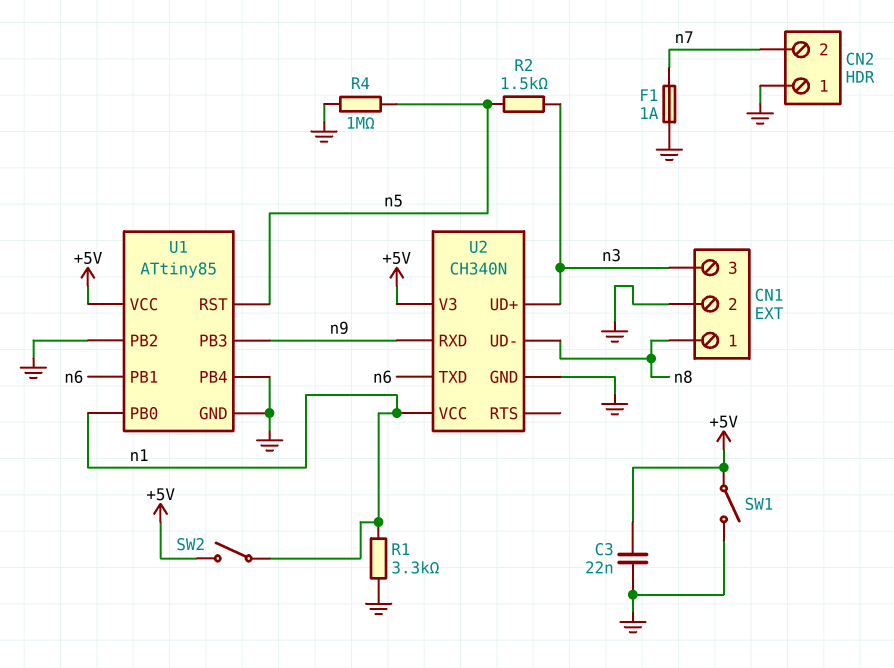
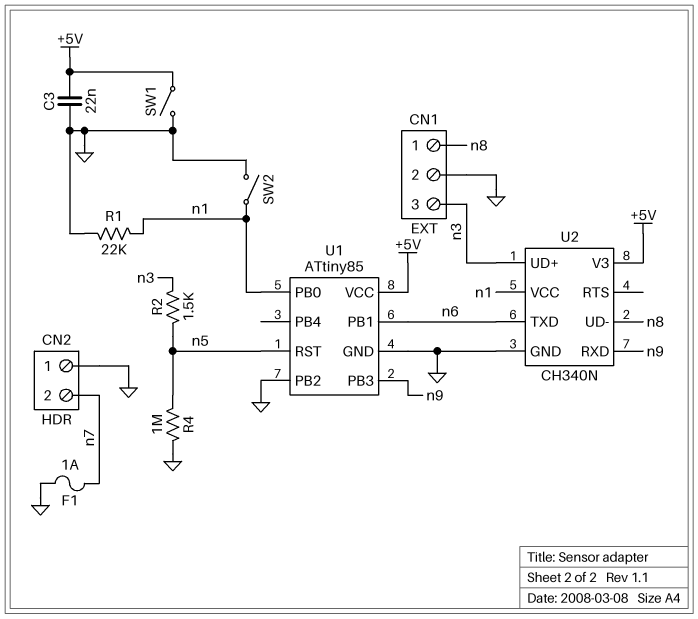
R1: 3.3k (GND, n1) -> 22k (GND, n1)
SW2: switch (+5V, n1) -> switch (GND, n1)
U1 pin PB4: GND -> none

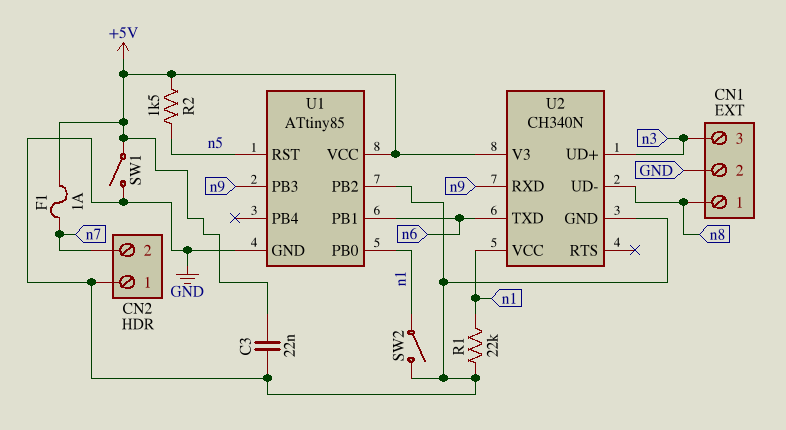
F1: 1A (GND, n7) -> 1A (+5V, n7)
R2: 1.5k (n3, n5) -> 1.5k (+5V, n5)
R4: 1M (GND, n5) -> none

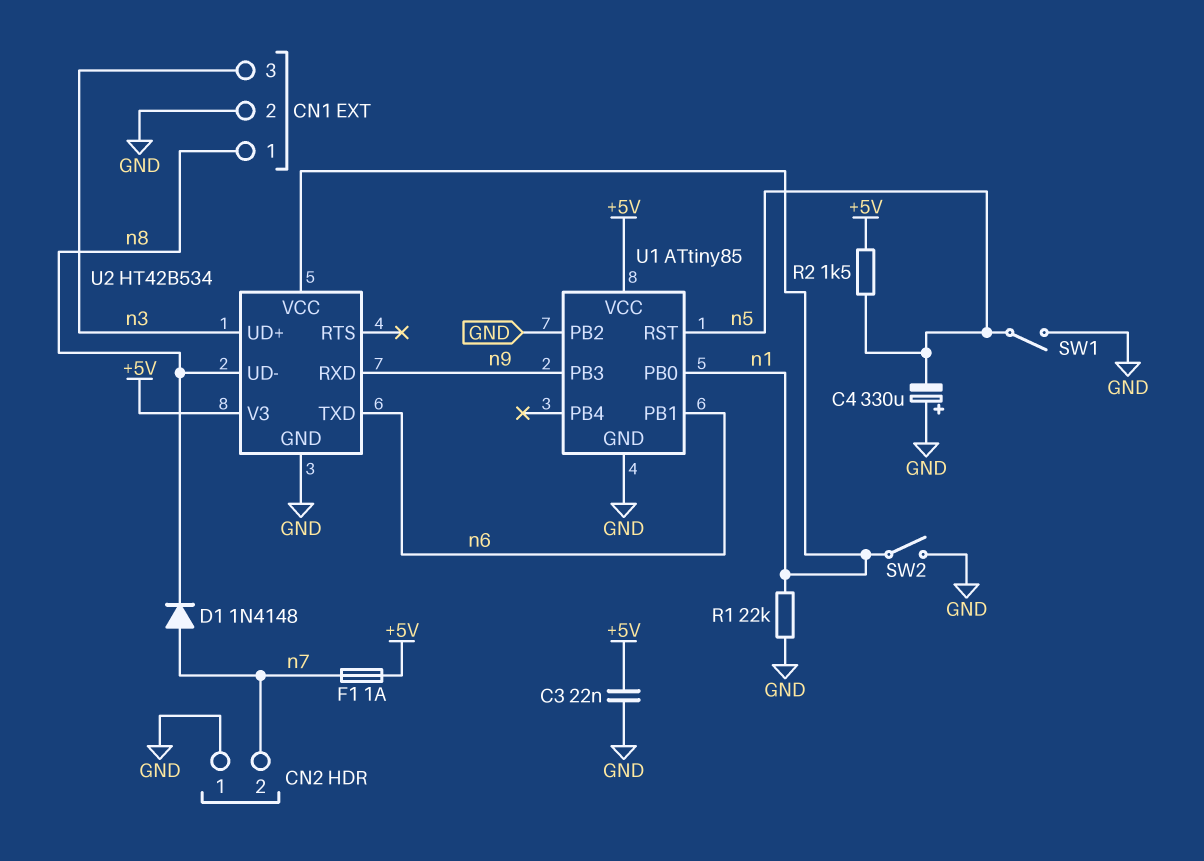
C4: none -> 330uF (plus GND, minus n5)
D1: none -> diode 1N4148 (A n7, K n8)
SW1: switch (+5V, GND) -> switch (GND, n5)
U2: CH340N -> HT42B534

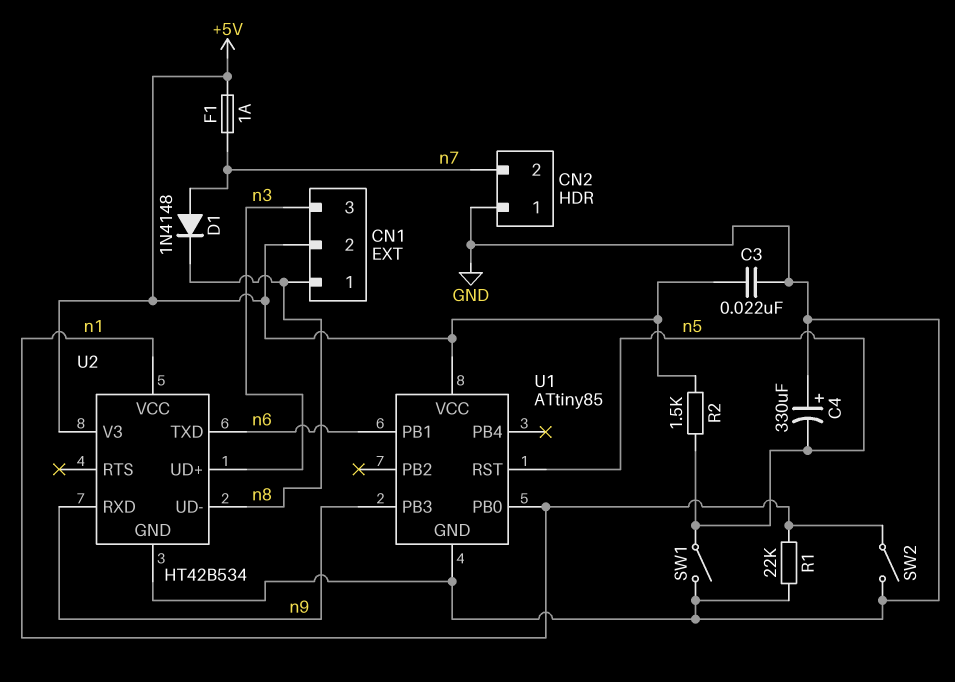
CN1 pin 2: GND -> +5V
U1 pin PB2: GND -> none

